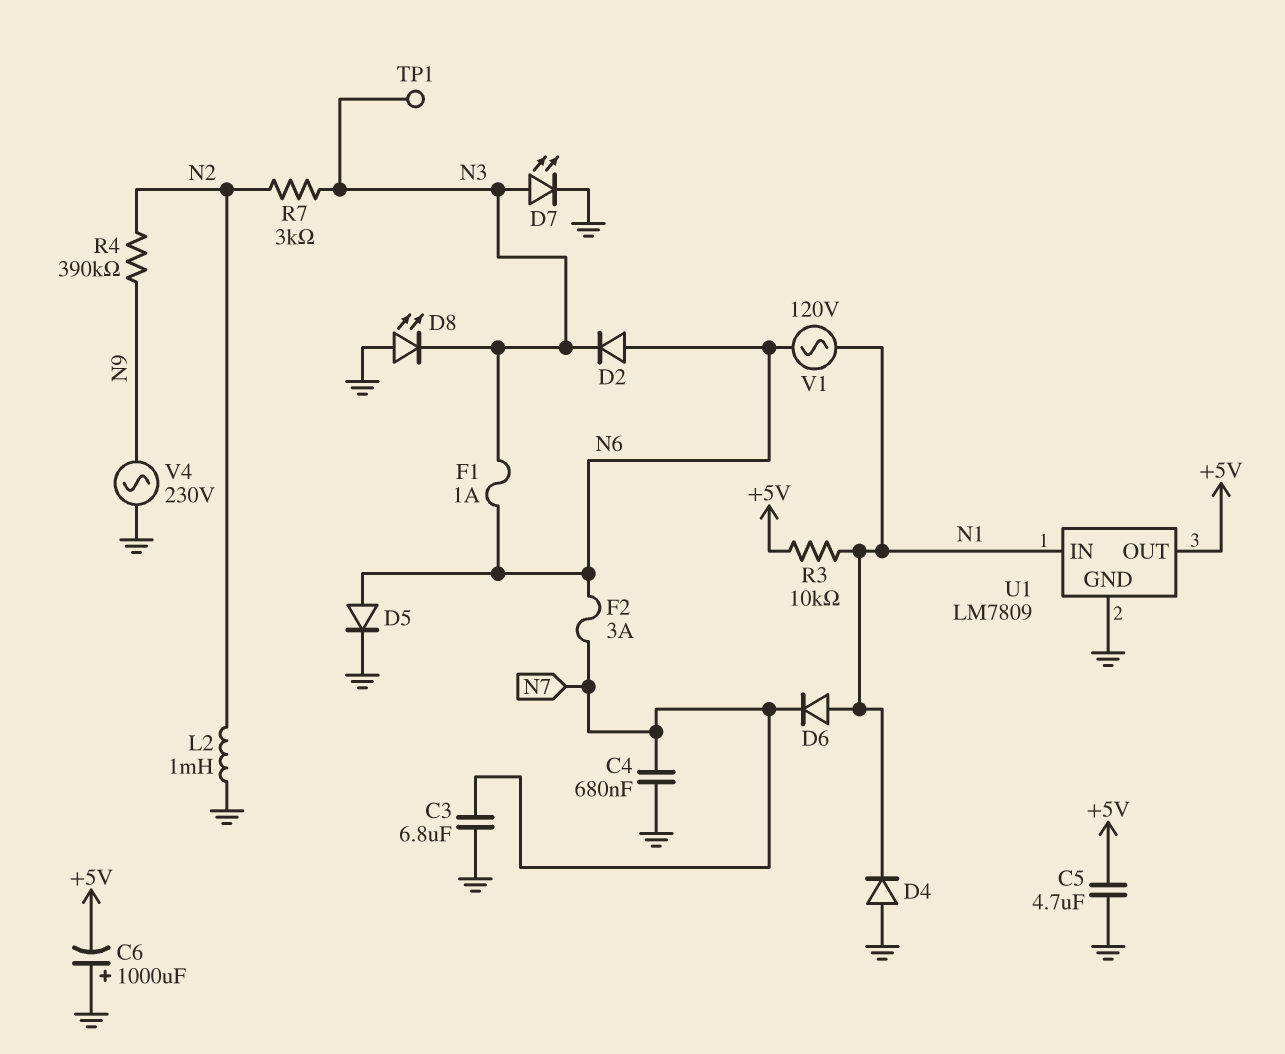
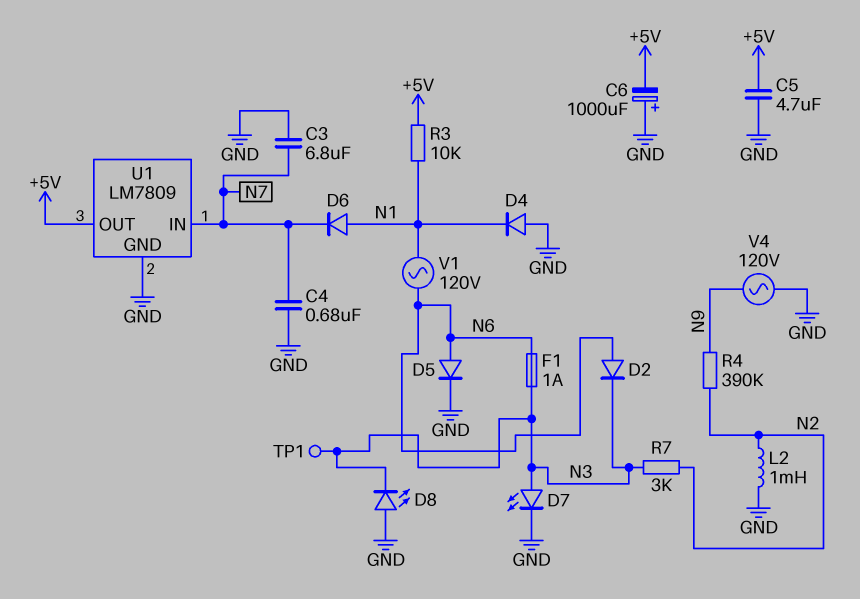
F2: 3A (N6, N7) -> none
U1 pin IN: N1 -> N7
V4: AC 230V (GND, N9) -> AC 120V (GND, N9)

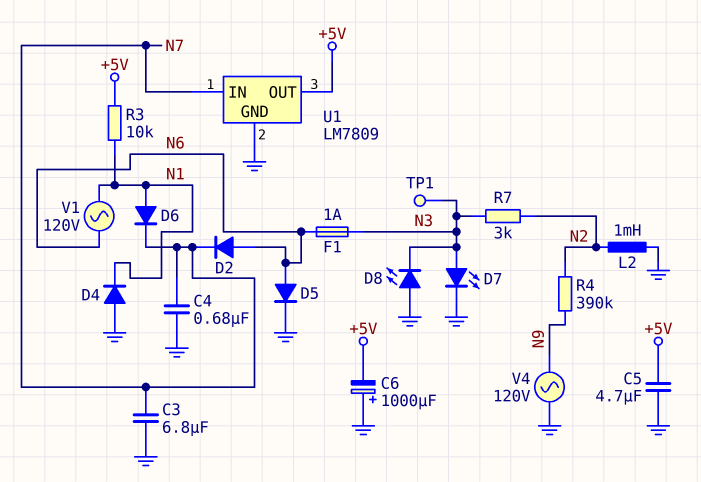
D2: diode (A N6, K N3) -> diode (A N6, K N7)

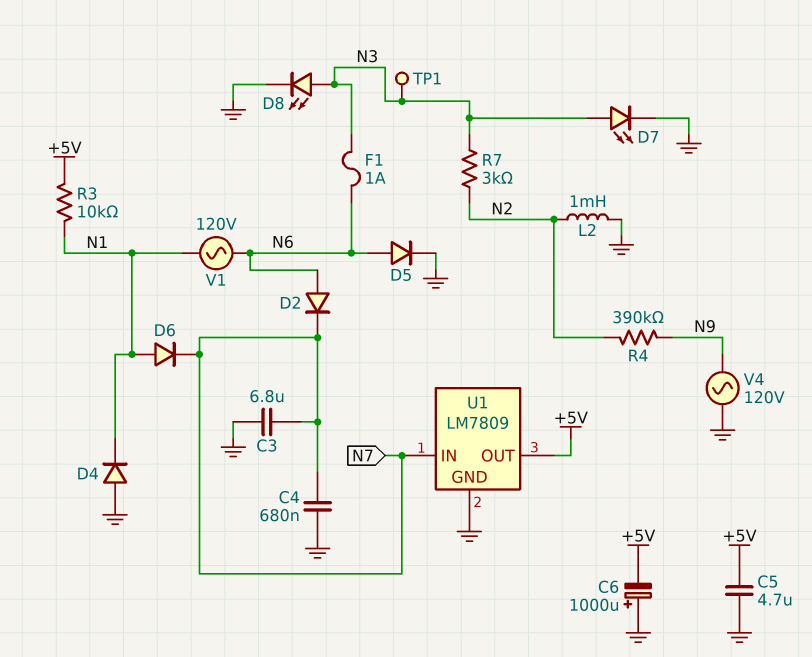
D8: LED (A GND, K N3) -> LED (A N3, K GND)

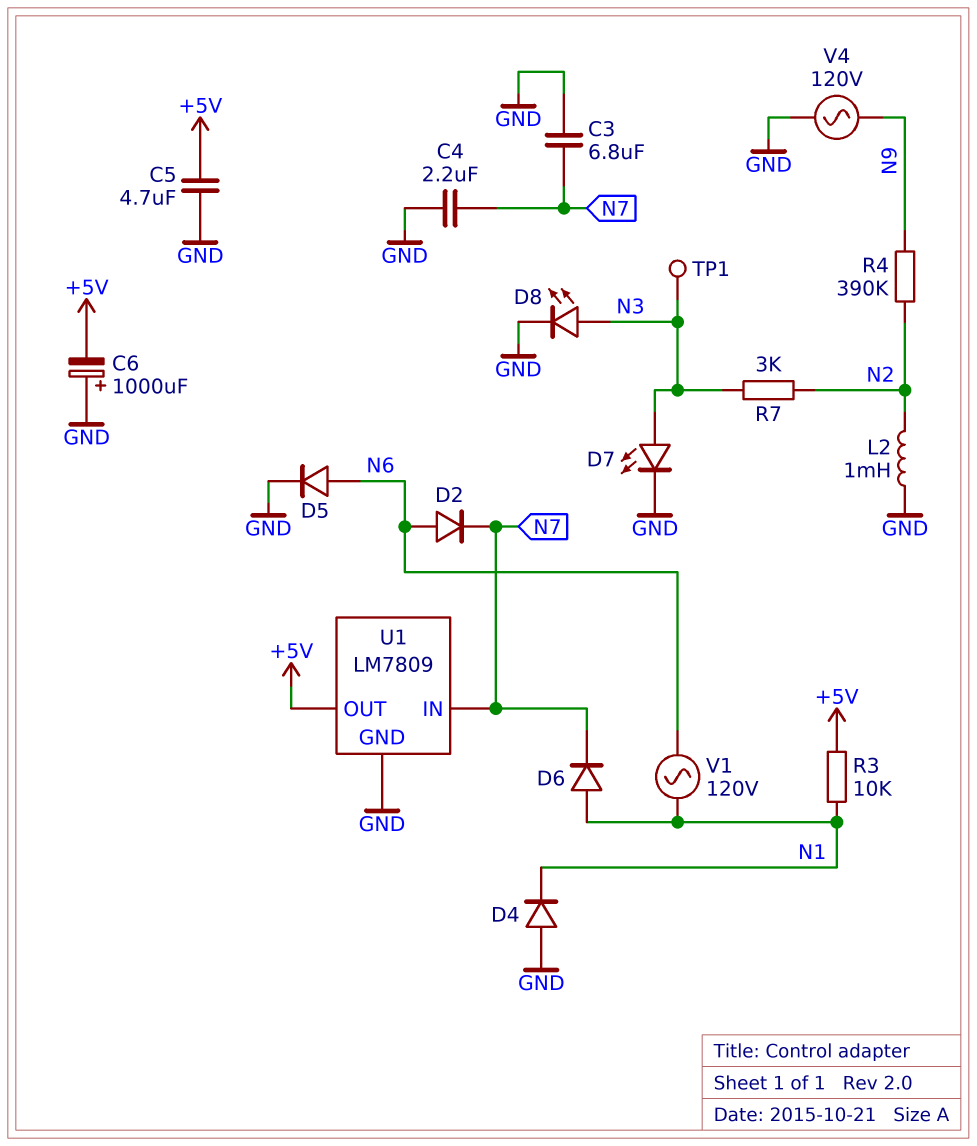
C4: 680nF (GND, N7) -> 2.2uF (GND, N7)
F1: 1A (N3, N6) -> none

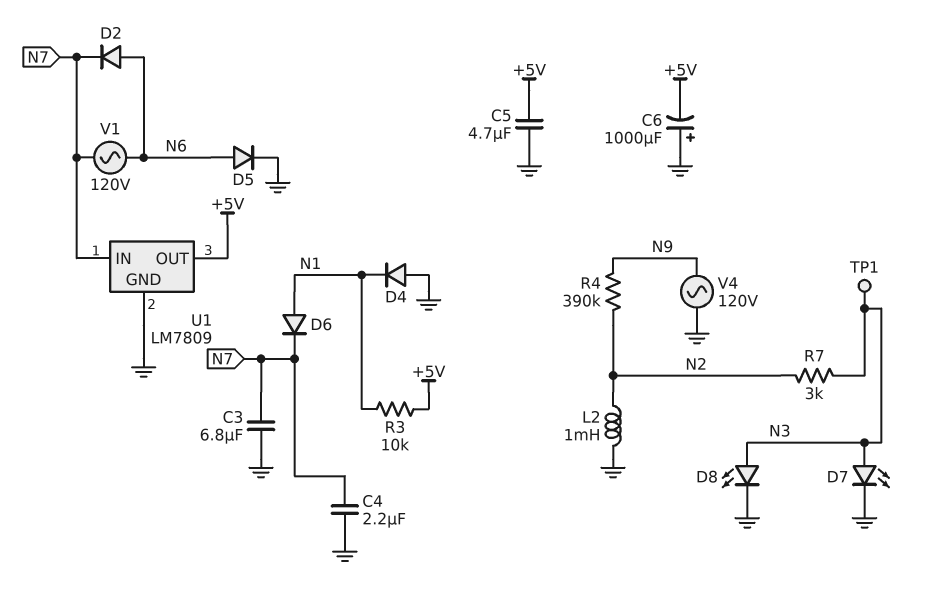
V1: AC 120V (N1, N6) -> AC 120V (N6, N7)

